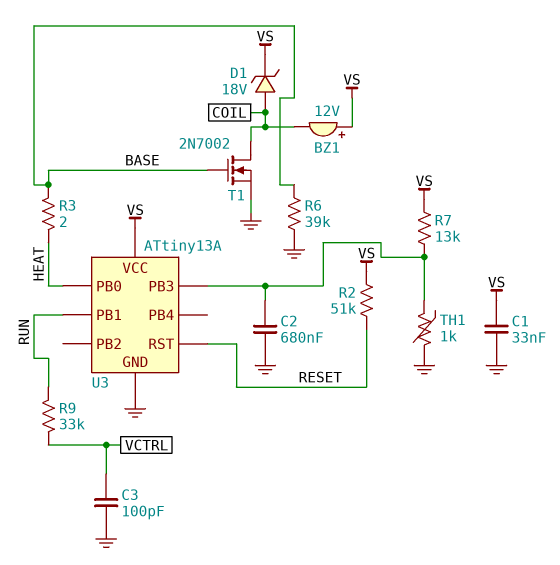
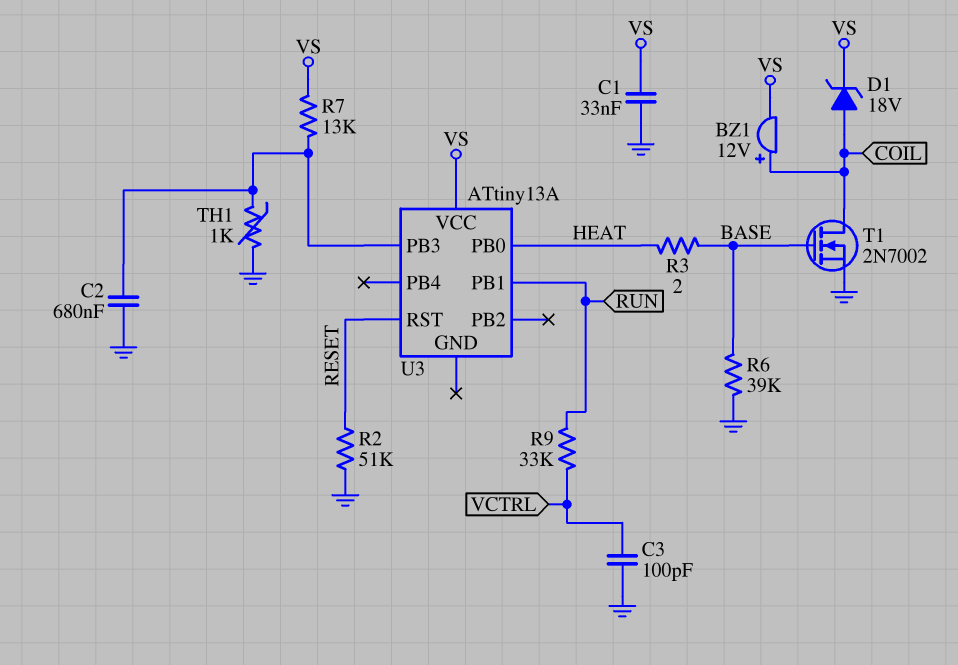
BZ1: buzzer 12V (plus VS, minus COIL) -> buzzer 12V (plus COIL, minus VS)
R2: 51k (RESET, VS) -> 51k (GND, RESET)
U3 pin GND: GND -> none

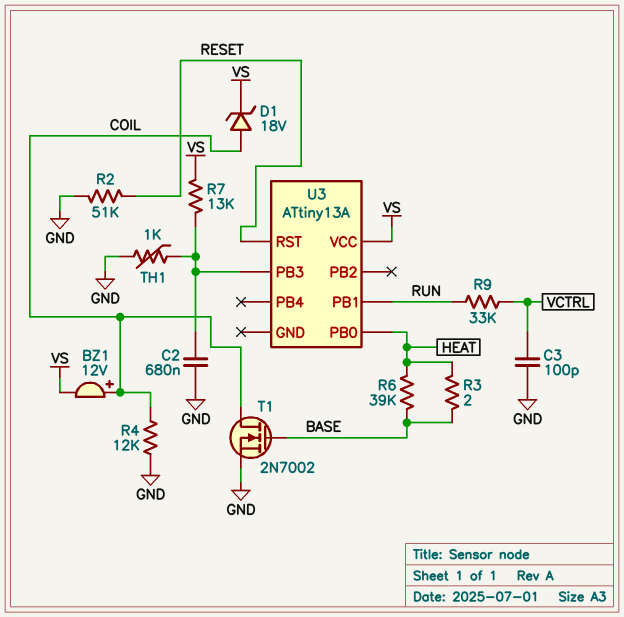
C1: 33nF (GND, VS) -> none
R4: none -> 12k (COIL, GND)
R6: 39k (BASE, GND) -> 39k (BASE, HEAT)

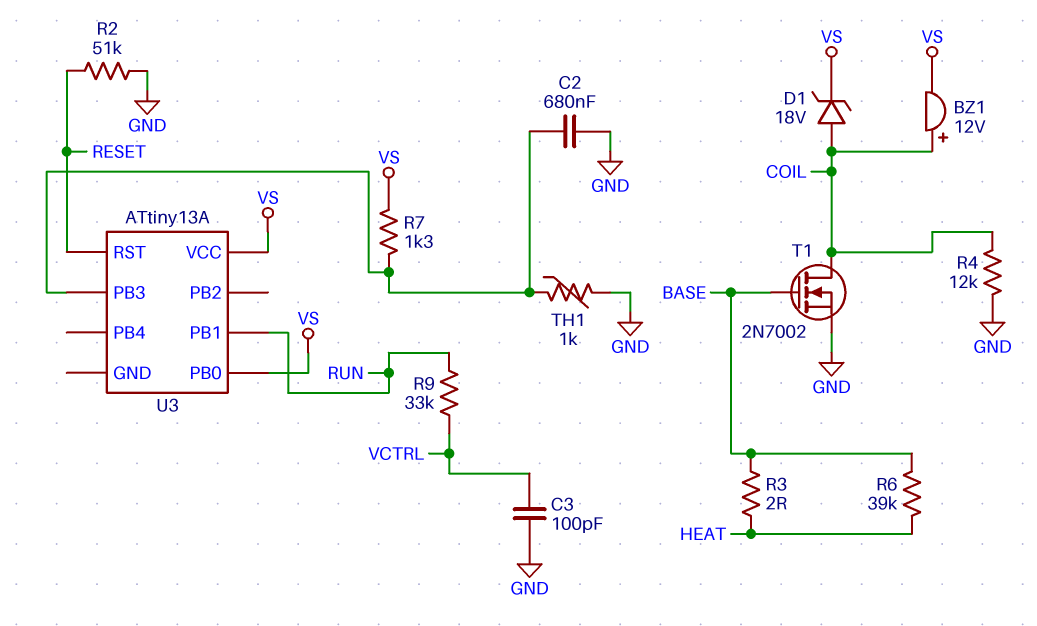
R7: 13k (U3/PB3, VS) -> 1.3k (U3/PB3, VS)
U3 pin PB0: HEAT -> VS

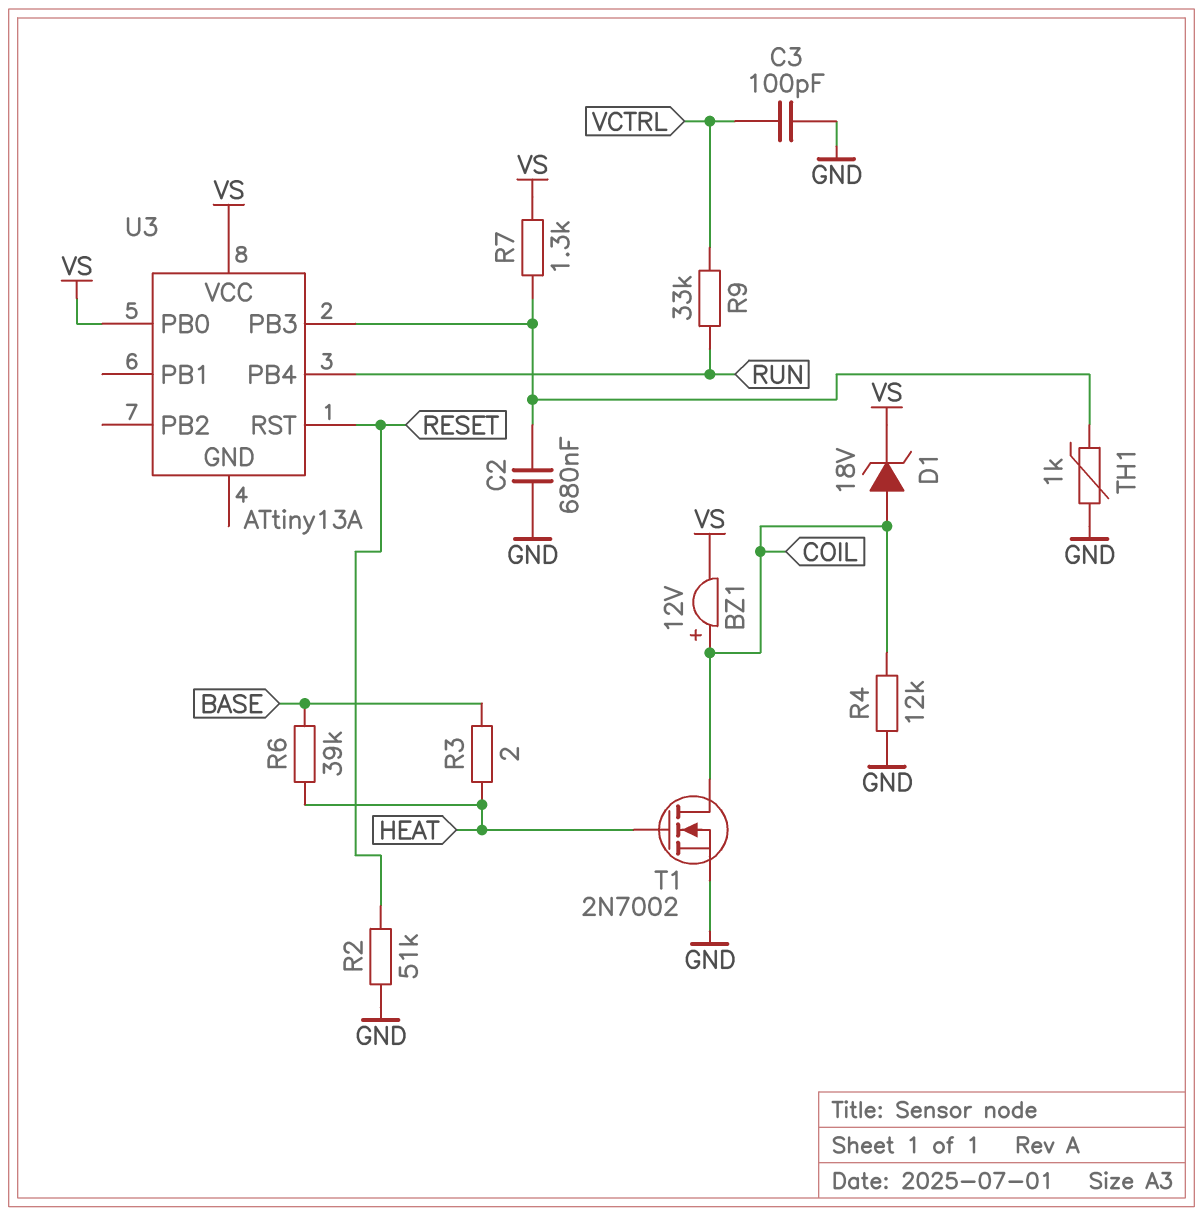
T1: NMOS 2N7002 (G BASE, D COIL, S GND) -> NMOS 2N7002 (G HEAT, D COIL, S GND)
U3 pin PB1: RUN -> none
U3 pin PB4: none -> RUN

